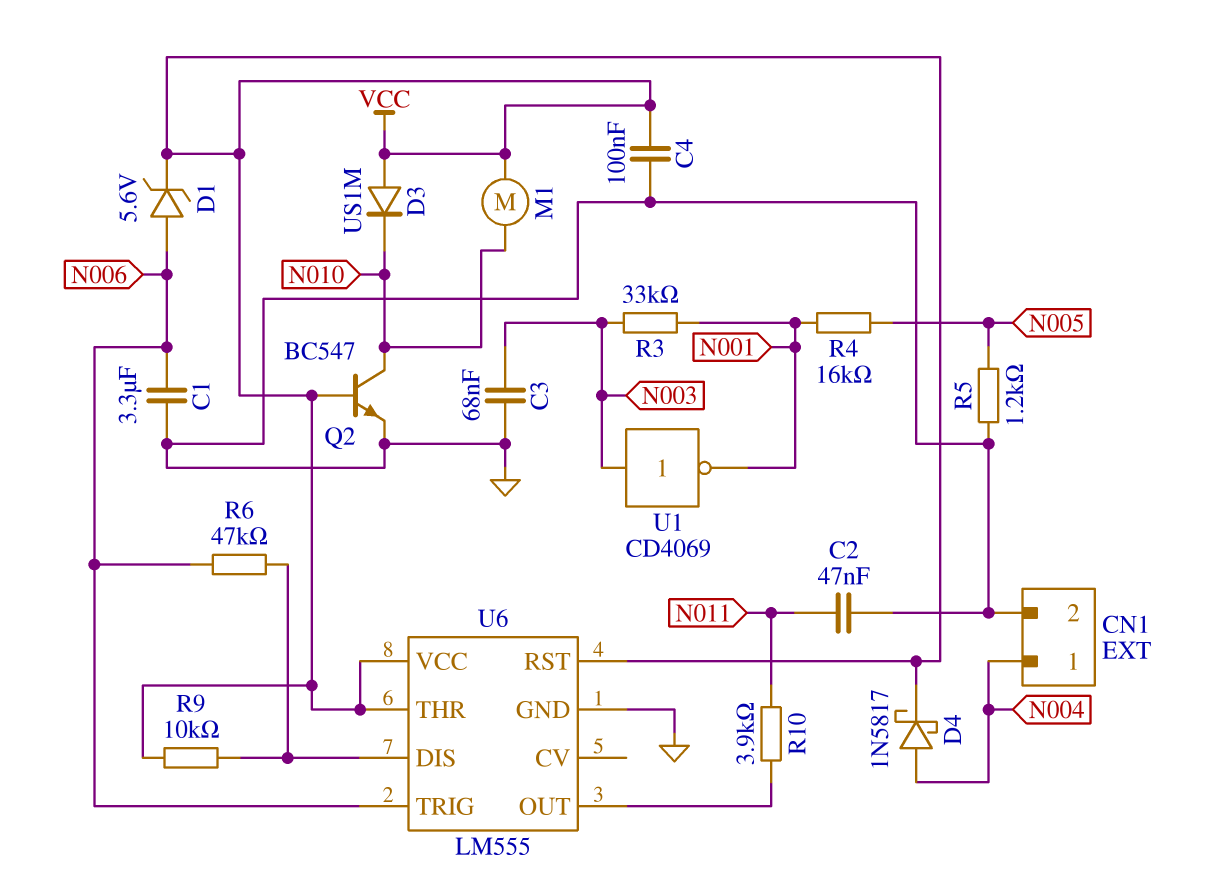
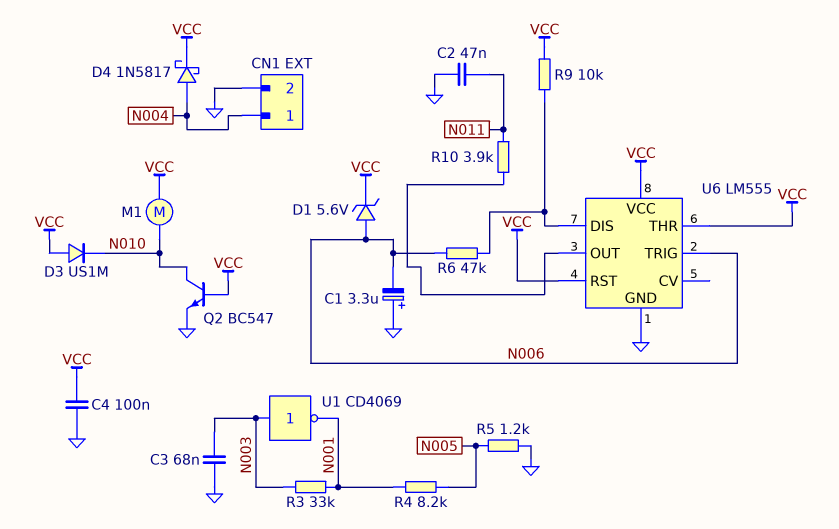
C1: 3.3uF (GND, N006) -> 3.3uF (plus GND, minus N006)
R4: 16k (N001, N005) -> 8.2k (N001, N005)

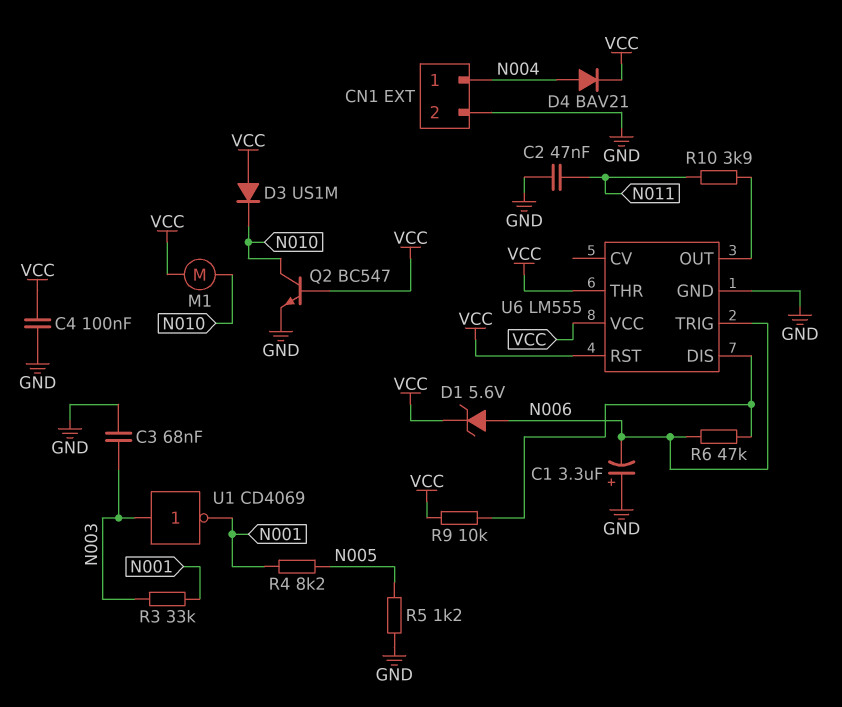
D4: schottky 1N5817 (A N004, K VCC) -> diode BAV21 (A N004, K VCC)

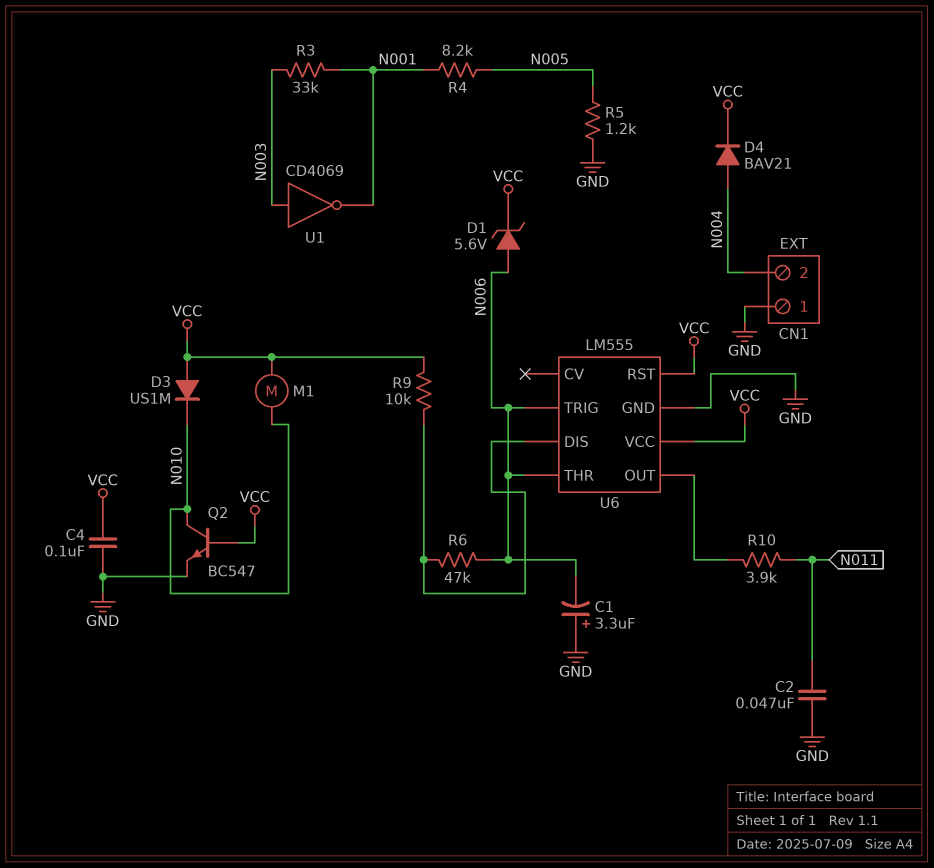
C3: 68nF (GND, N003) -> none
CN1 pin 1: N004 -> GND
CN1 pin 2: GND -> N004
U6 pin THR: VCC -> N006

